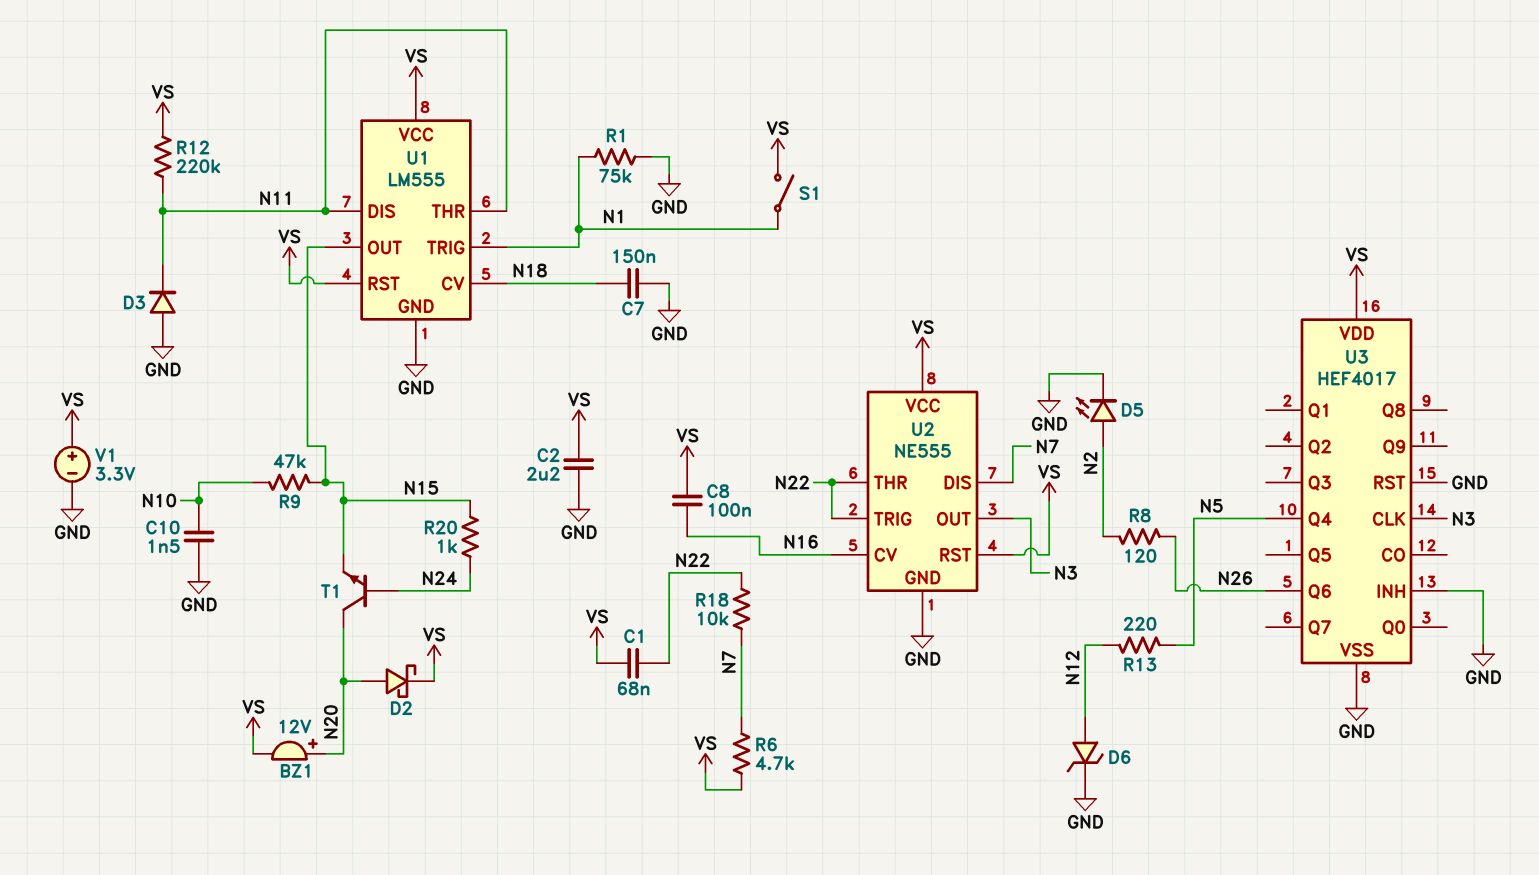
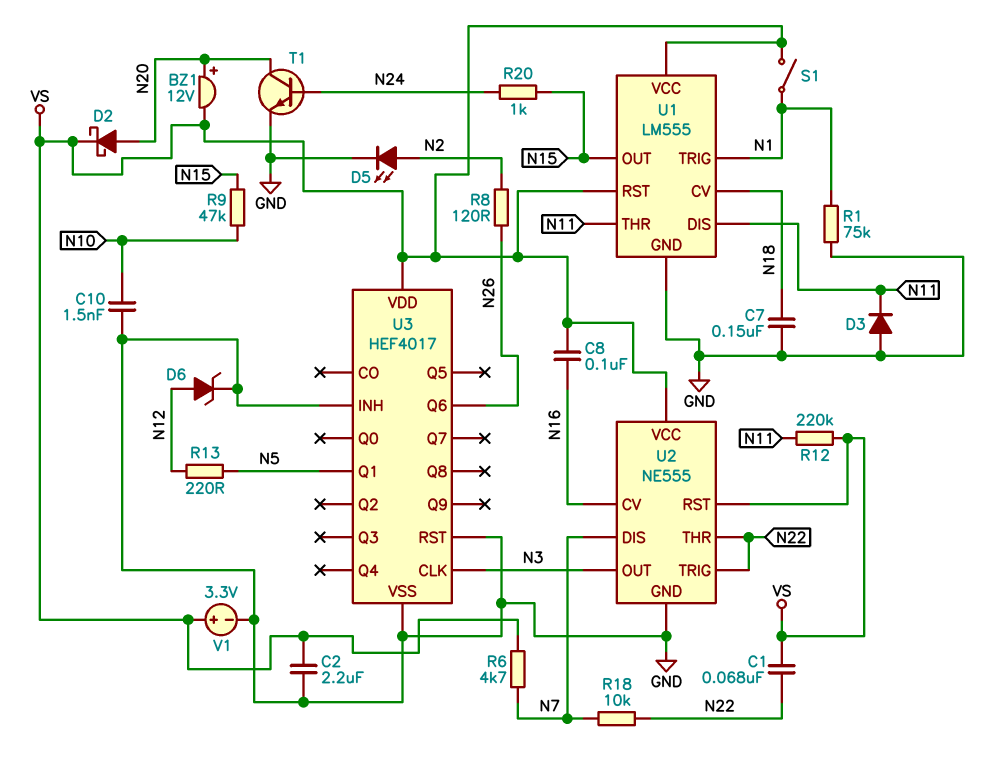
T1: NPN (B N24, C N20, E N15) -> NPN (B N24, C N20, E GND)
U3 pin Q1: none -> N5
U3 pin Q4: N5 -> none

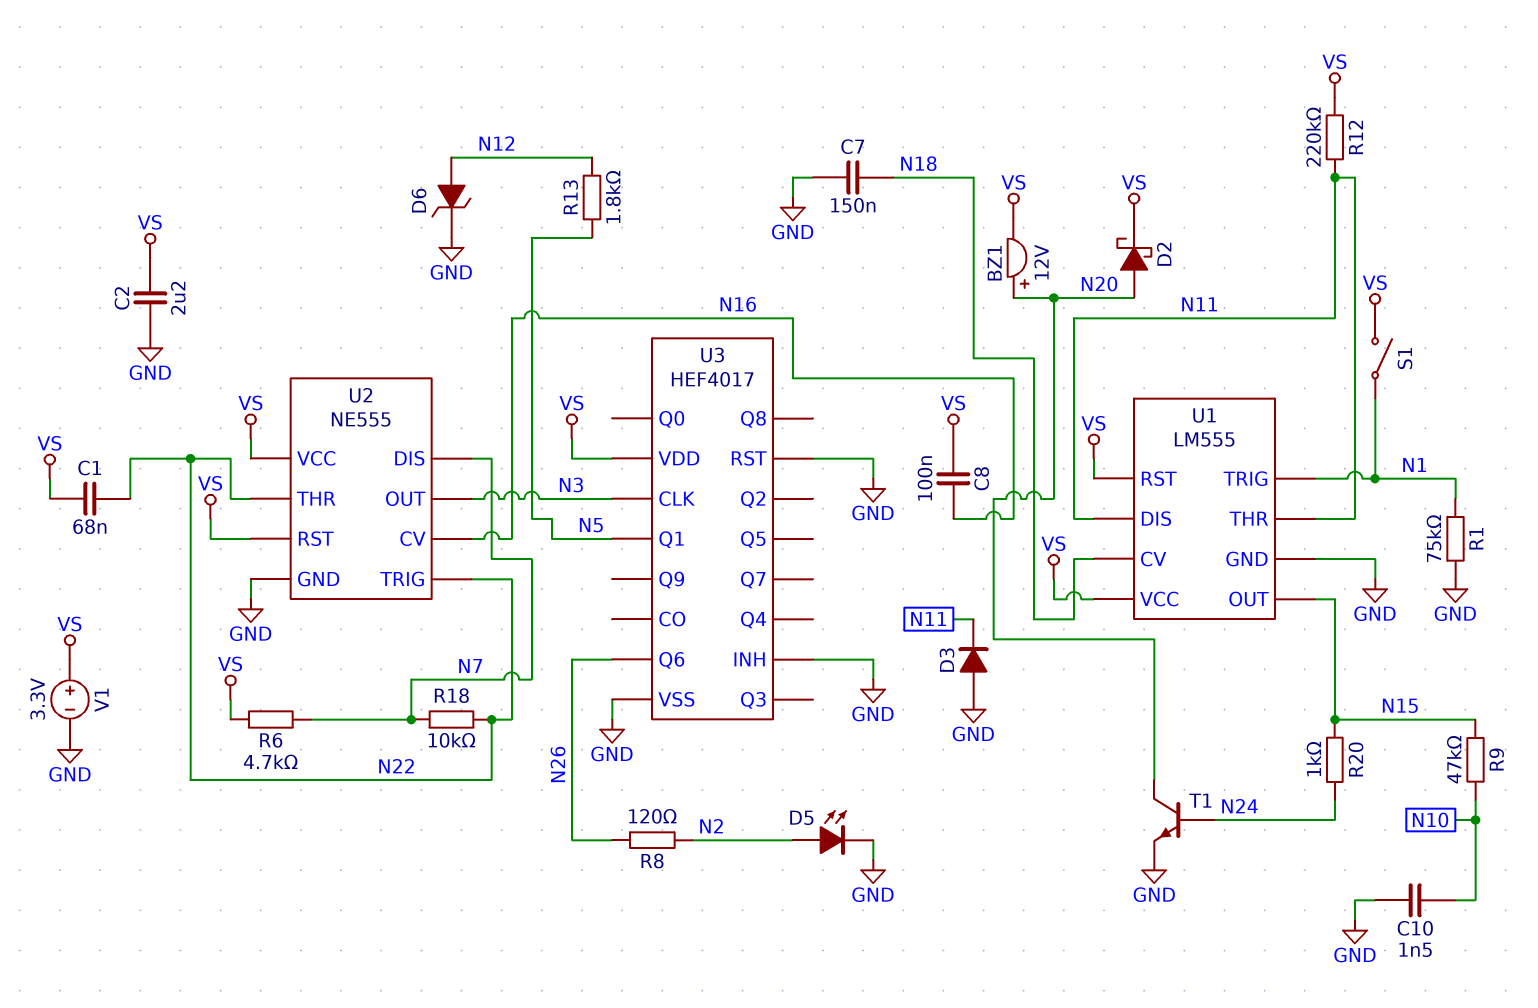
R13: 220 (N5, N12) -> 1.8k (N5, N12)

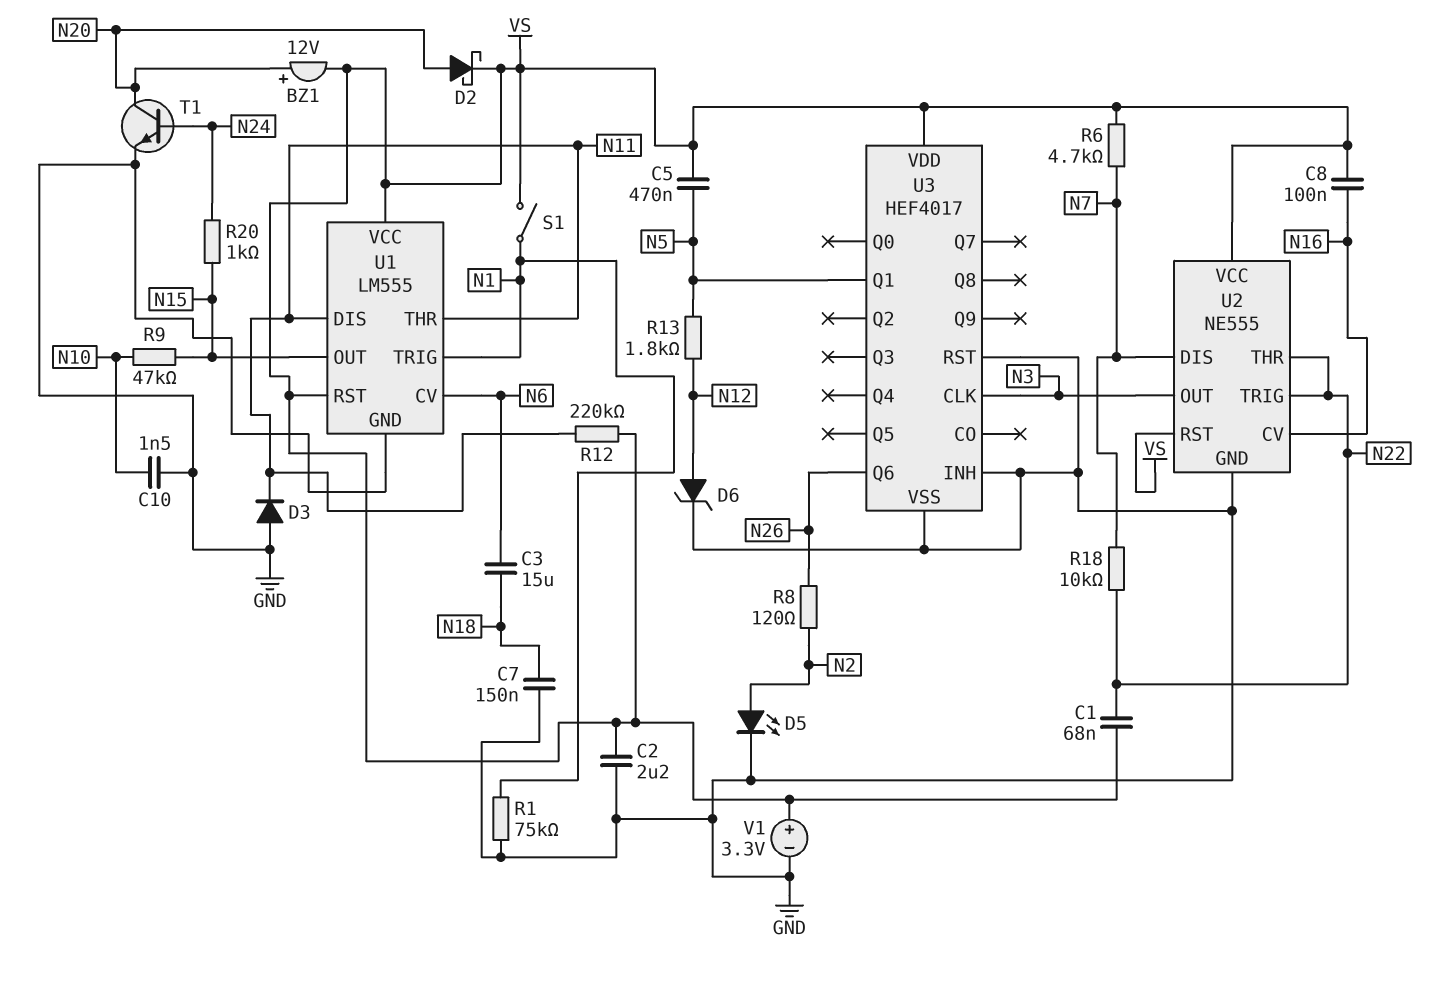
C3: none -> 15uF (N6, N18)
C5: none -> 470nF (N5, VS)
U1 pin CV: N18 -> N6

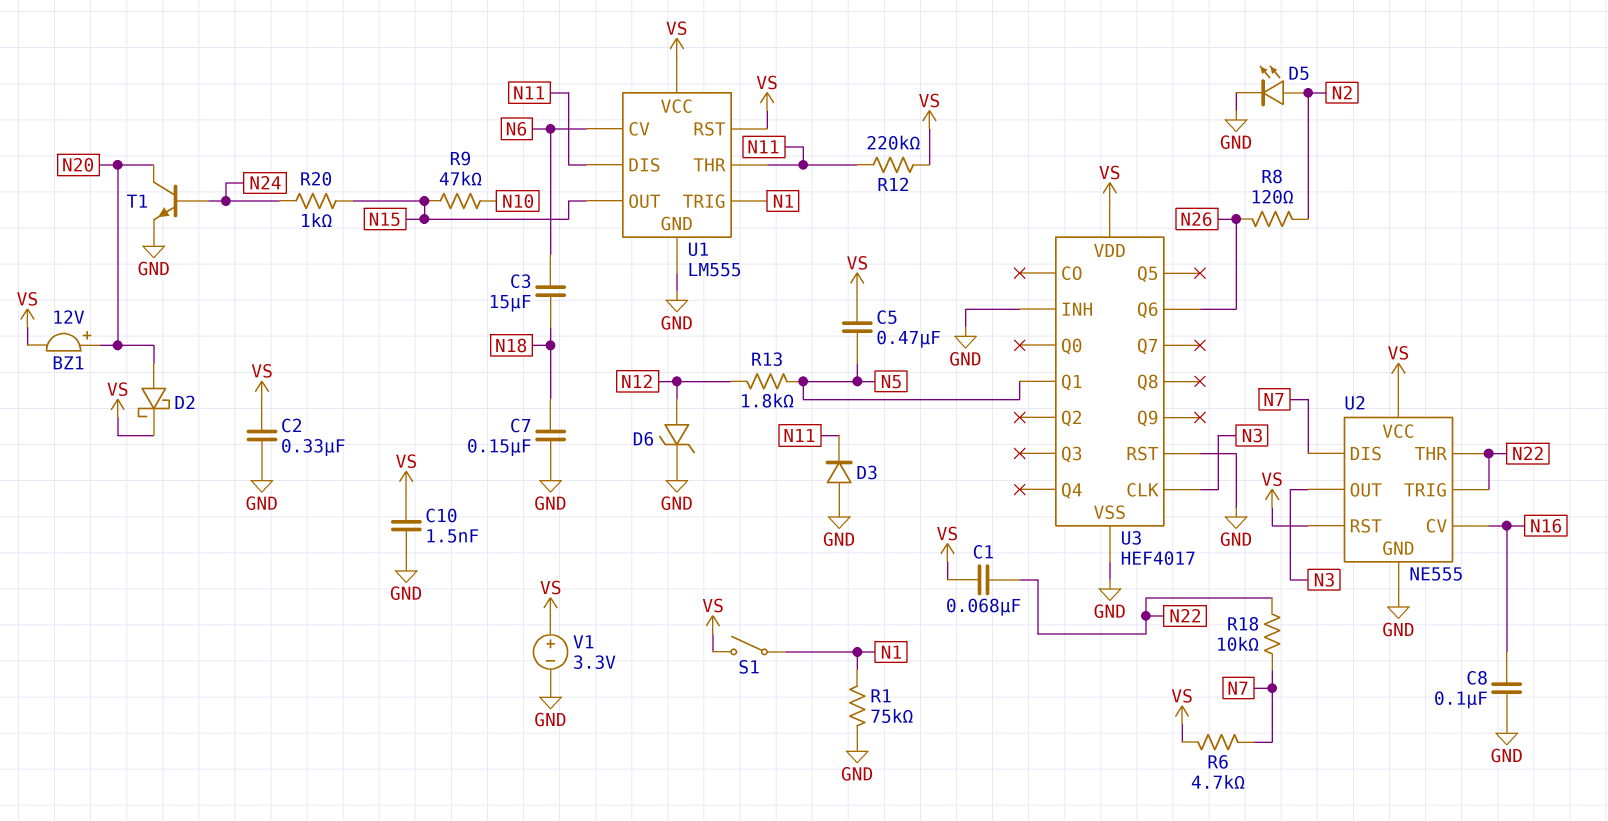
C2: 2.2uF (GND, VS) -> 330nF (GND, VS)
C8: 100nF (N16, VS) -> 100nF (GND, N16)
C10: 1.5nF (GND, N10) -> 1.5nF (GND, VS)

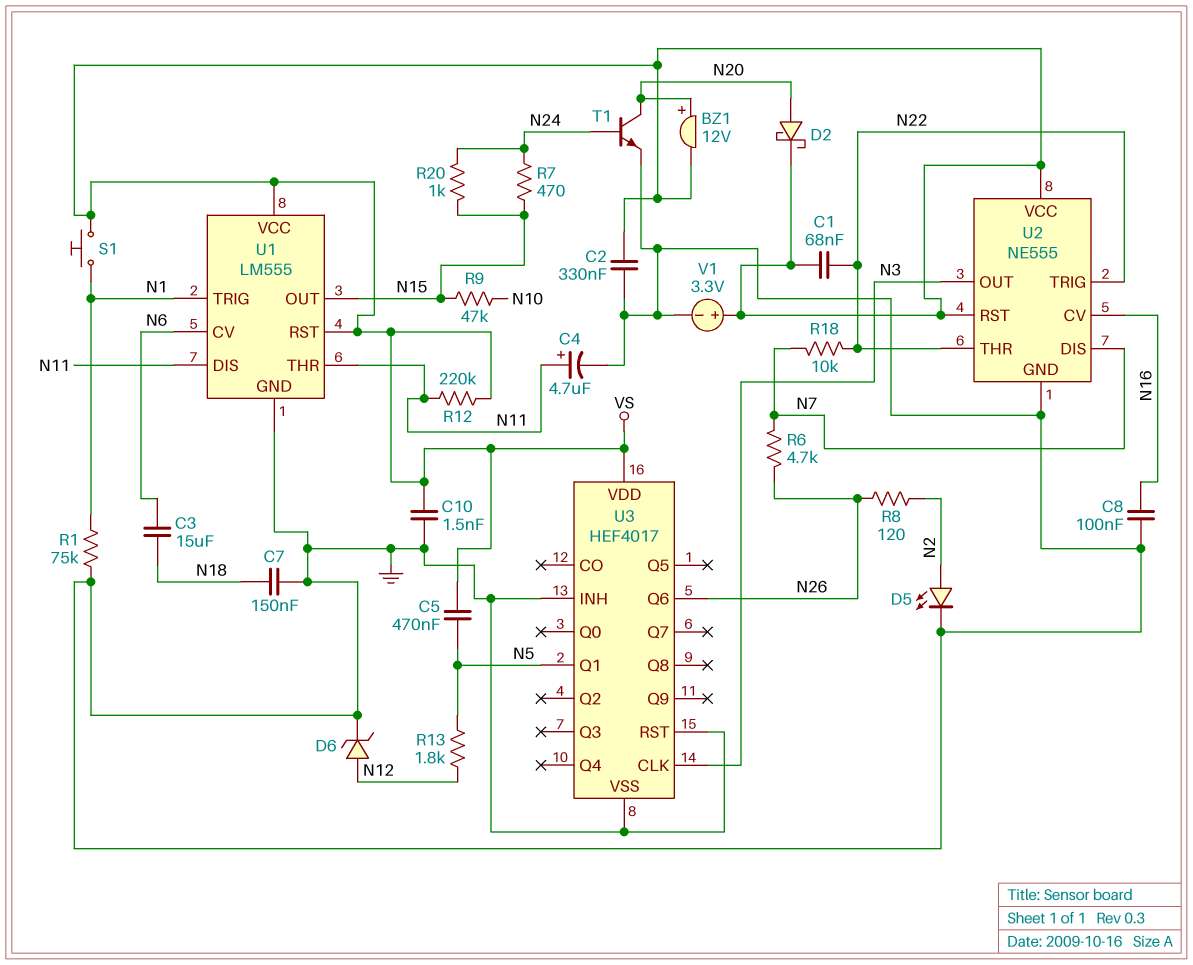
C4: none -> 4.7uF (plus N11, minus GND)
D3: diode (A GND, K N11) -> none
R6: 4.7k (N7, VS) -> 4.7k (N7, N26)
R7: none -> 470 (N15, N24)
S1: switch (N1, VS) -> button (N1, VS)

